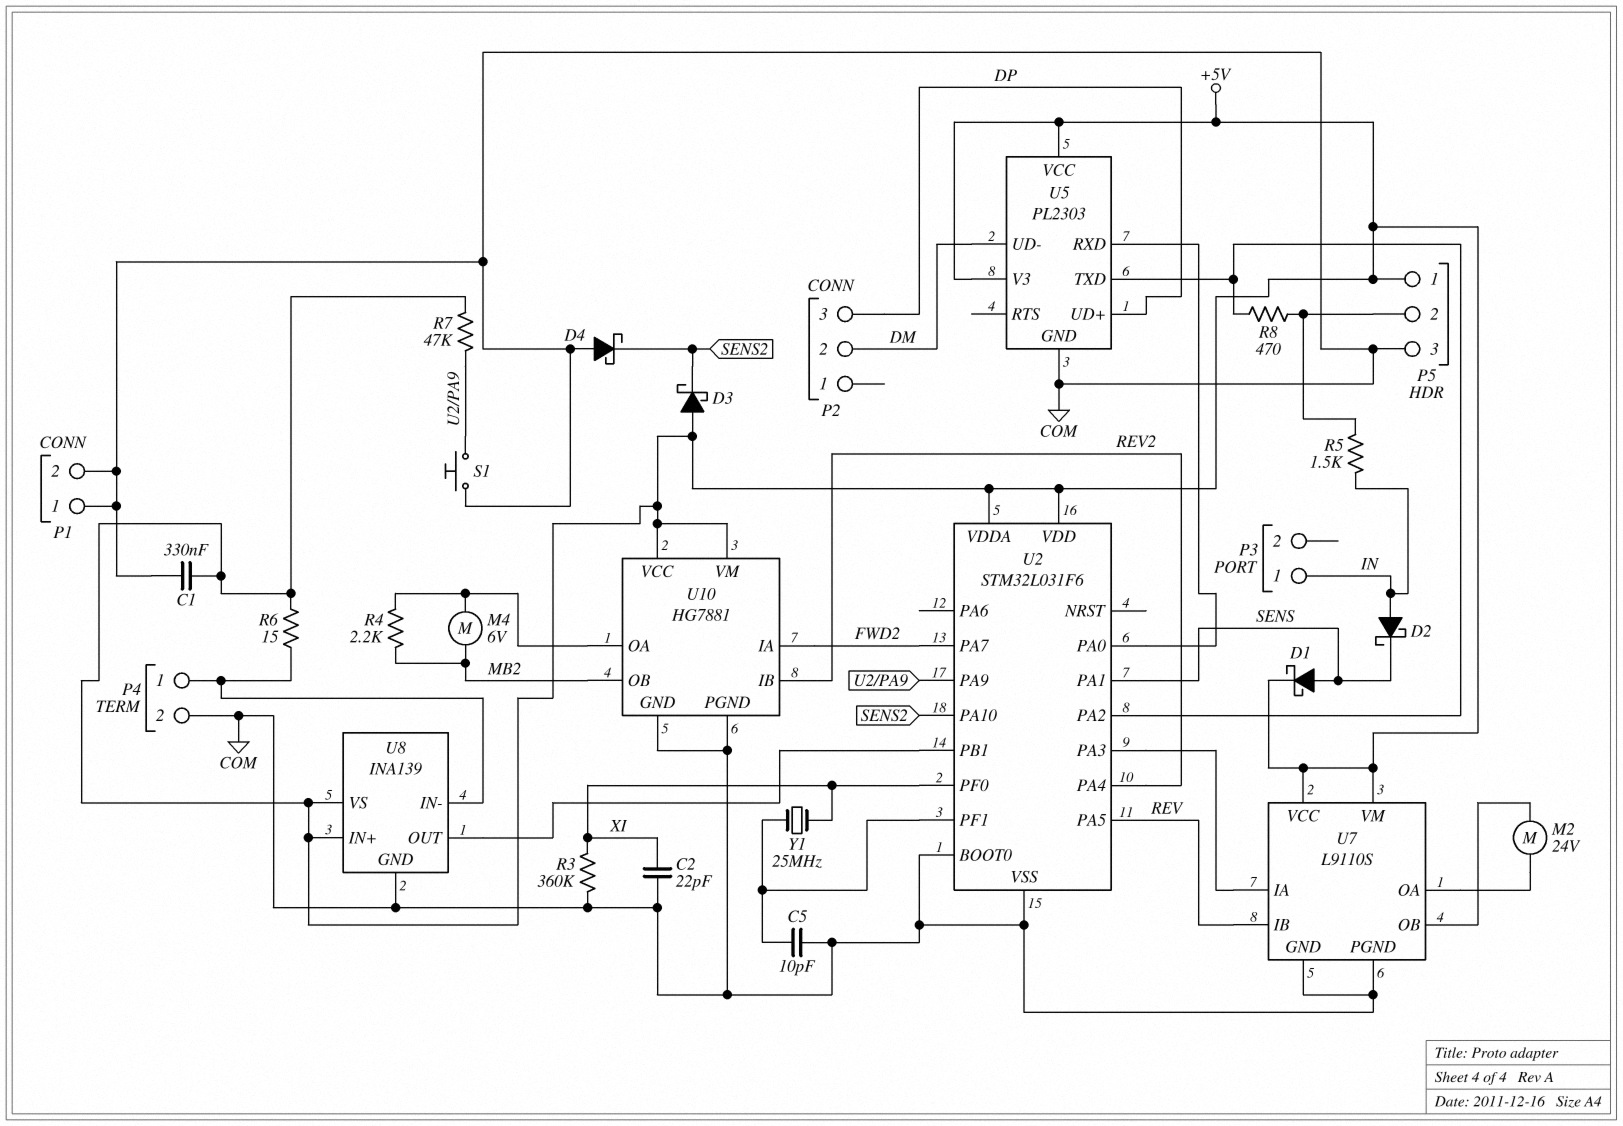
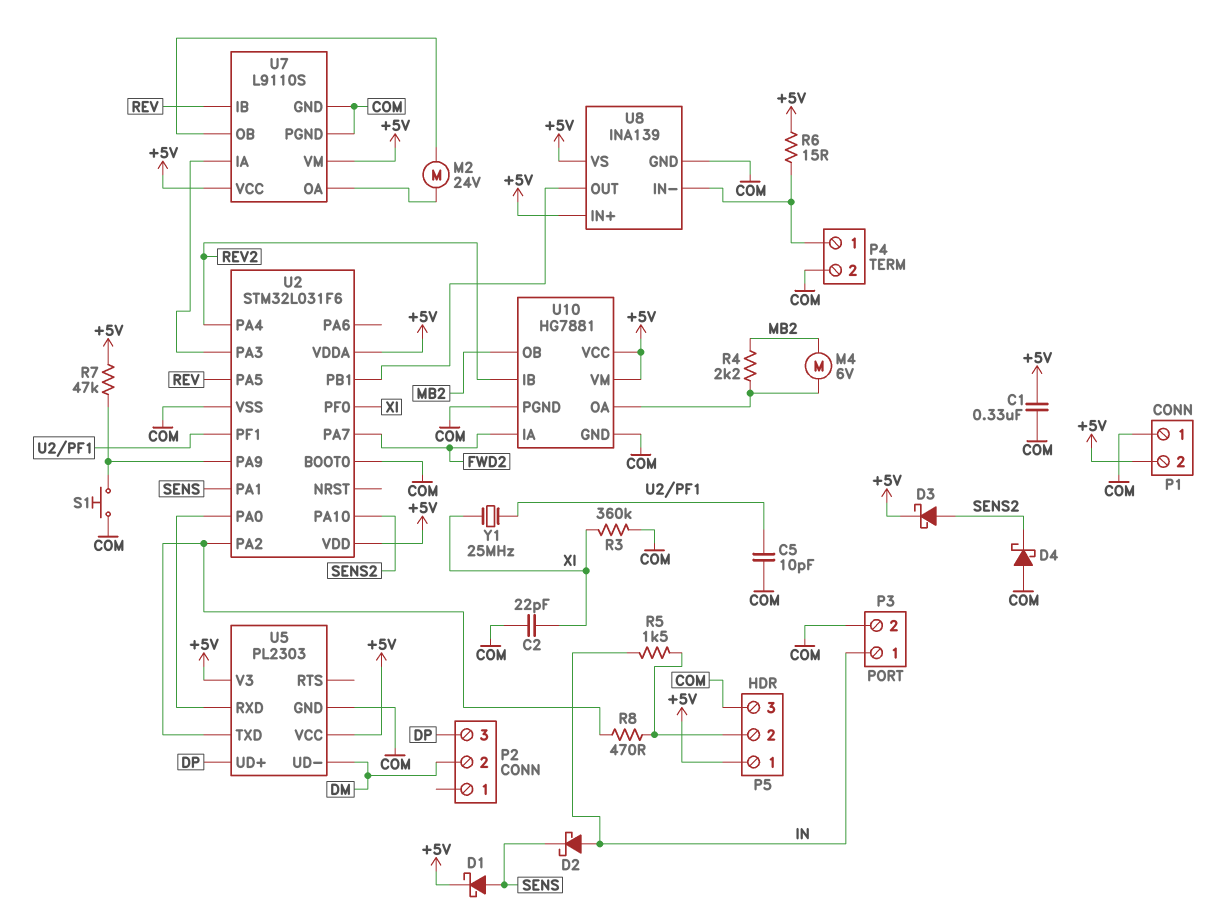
D3: schottky (A +5V, K SENS2) -> schottky (A SENS2, K +5V)
P1 pin 2: COM -> +5V
P3 pin 2: none -> COM

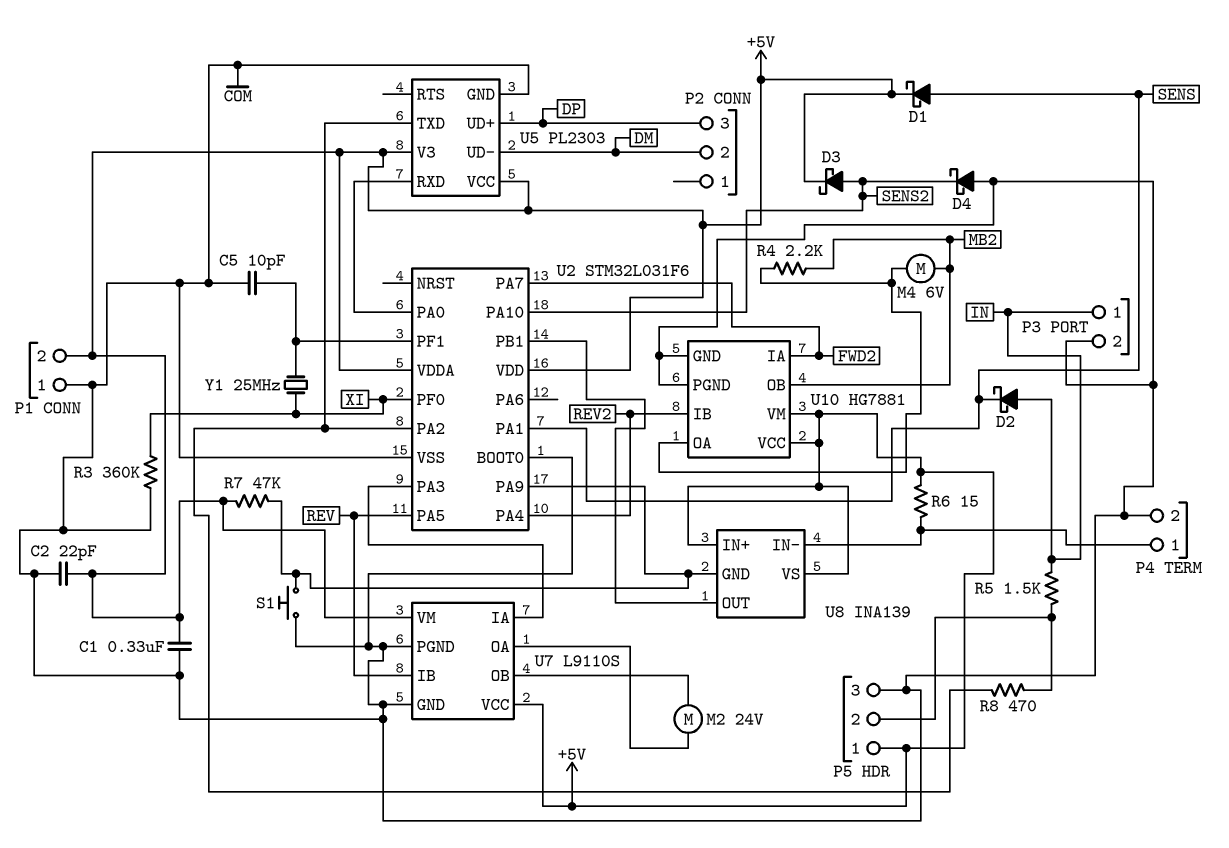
C2: 22pF (COM, XI) -> 22pF (+5V, COM)
U8 pin GND: COM -> U2/PA9

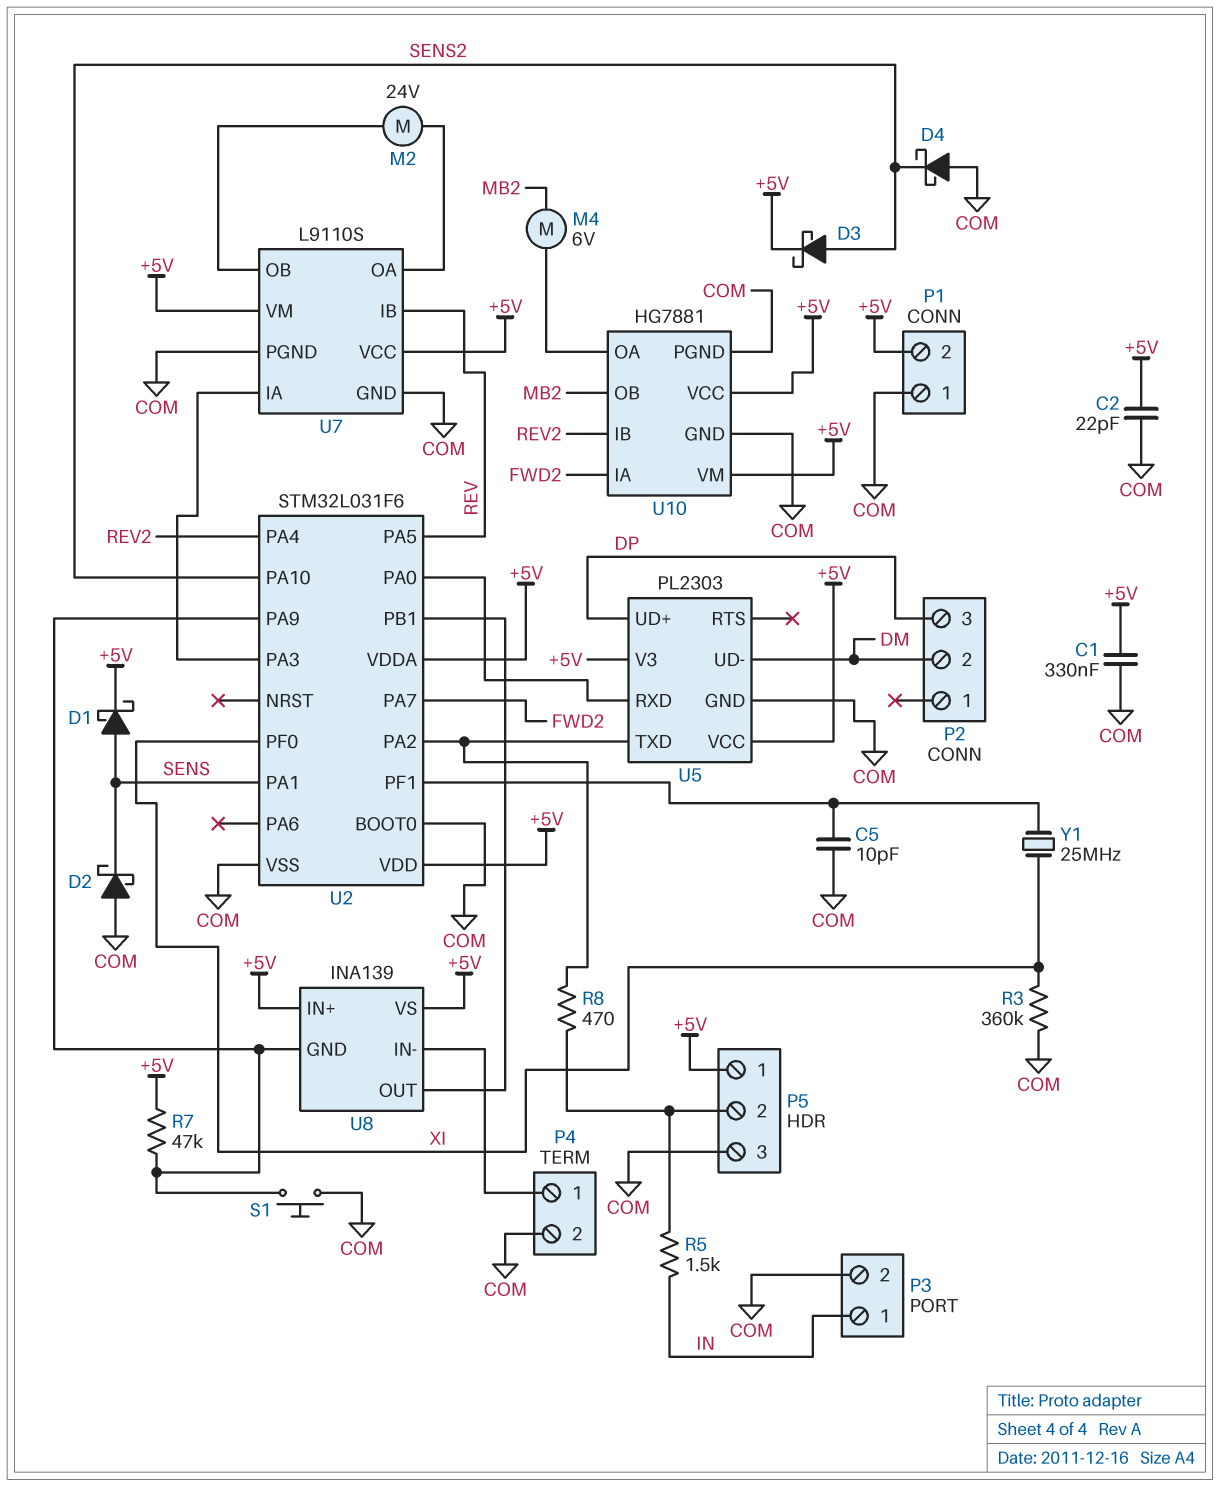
D2: schottky (A IN, K SENS) -> schottky (A COM, K SENS)
R4: 2.2k (MB2, U10/OA) -> none
R6: 15 (+5V, P4/1) -> none

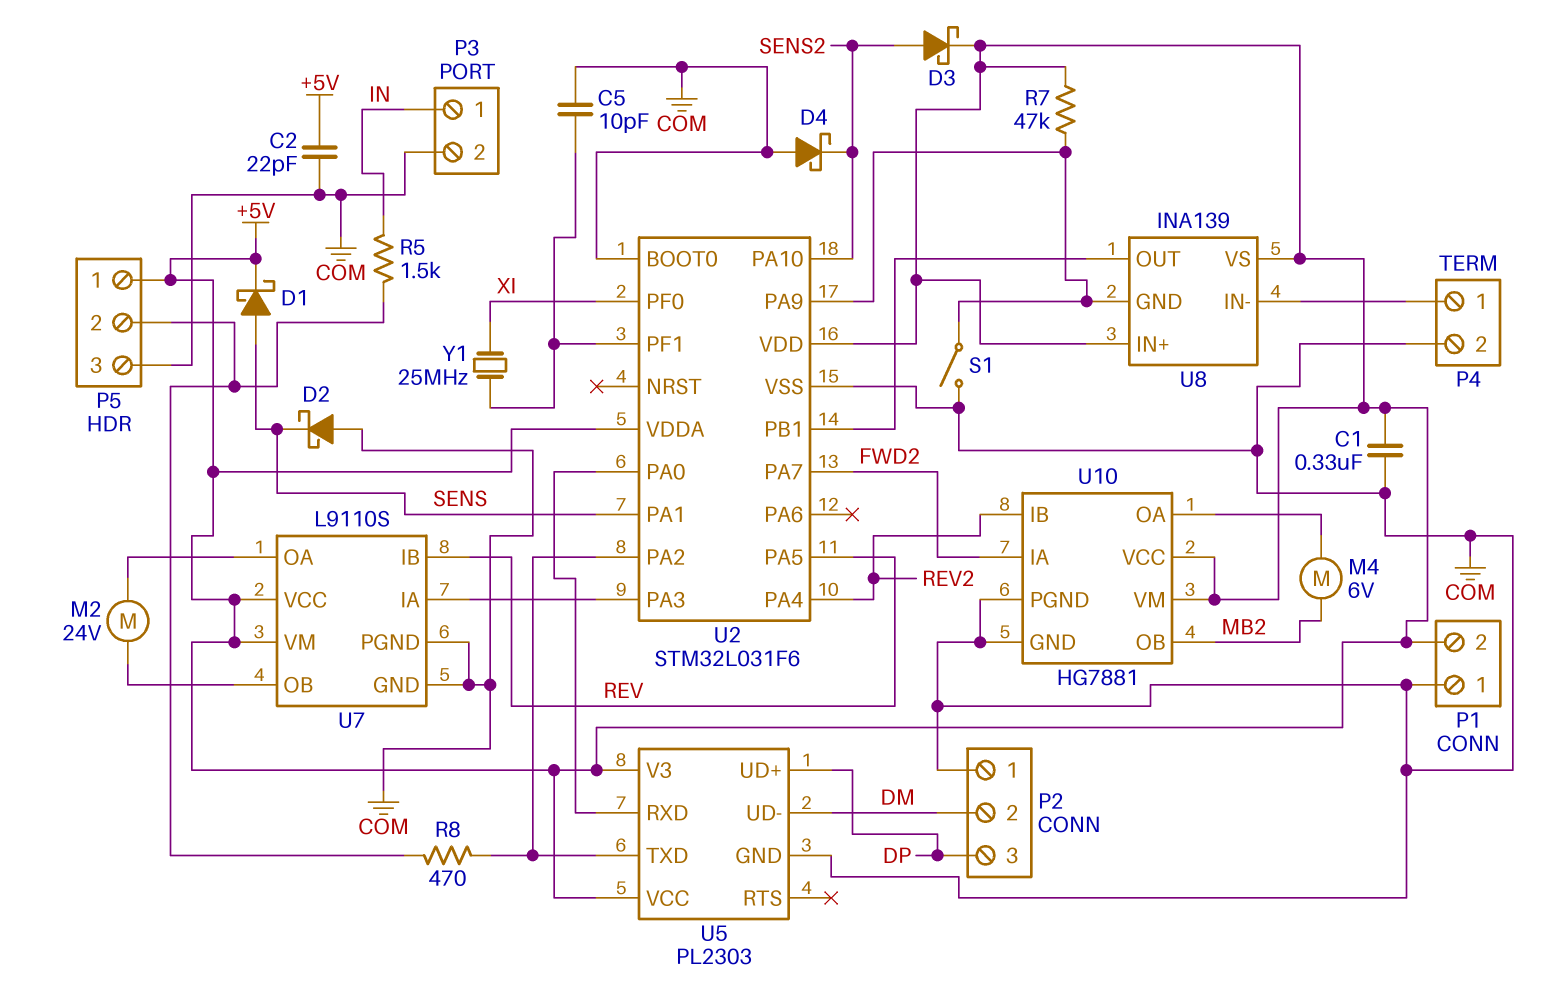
P2 pin 1: none -> COM
R3: 360k (COM, XI) -> none
S1: button (COM, U2/PA9) -> switch (COM, U2/PA9)

